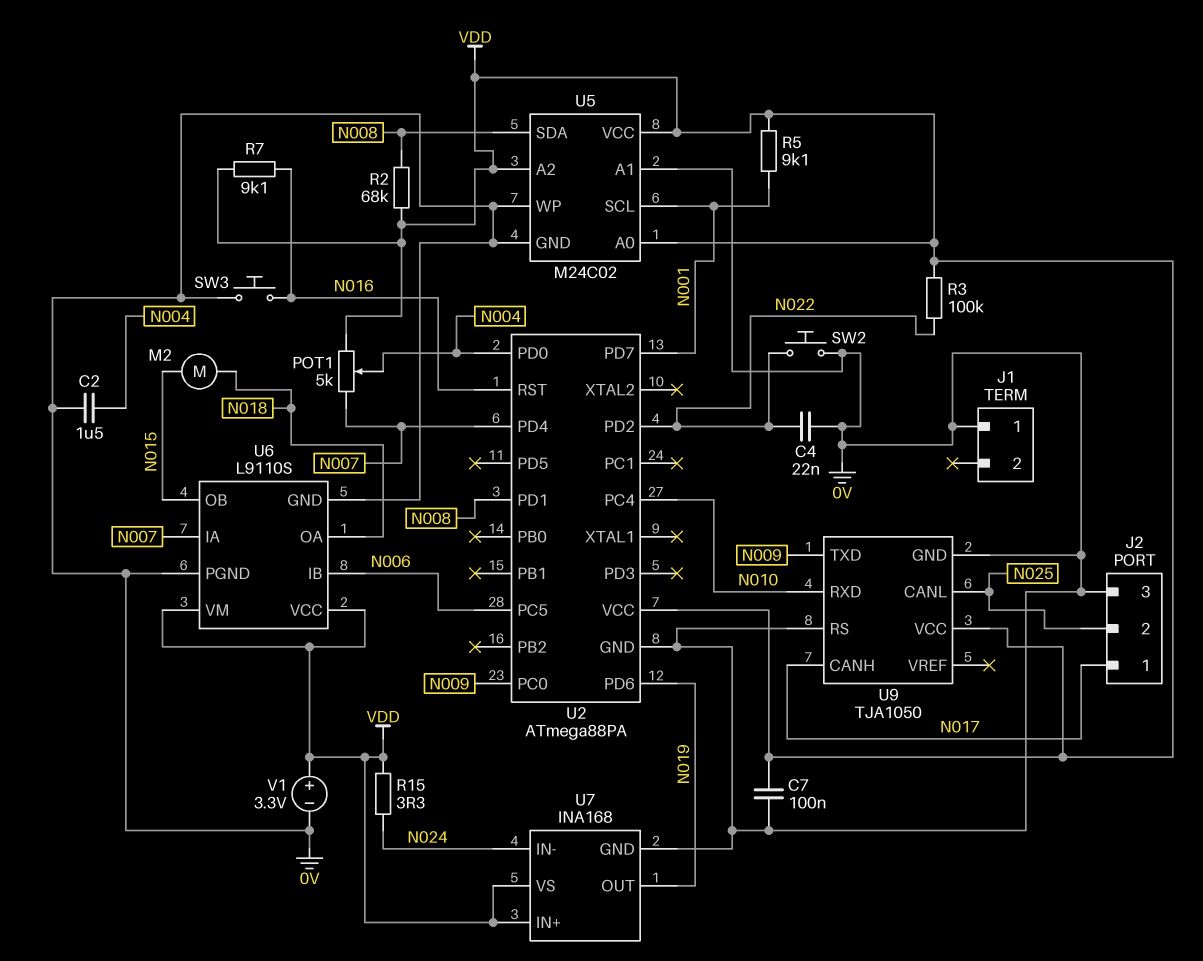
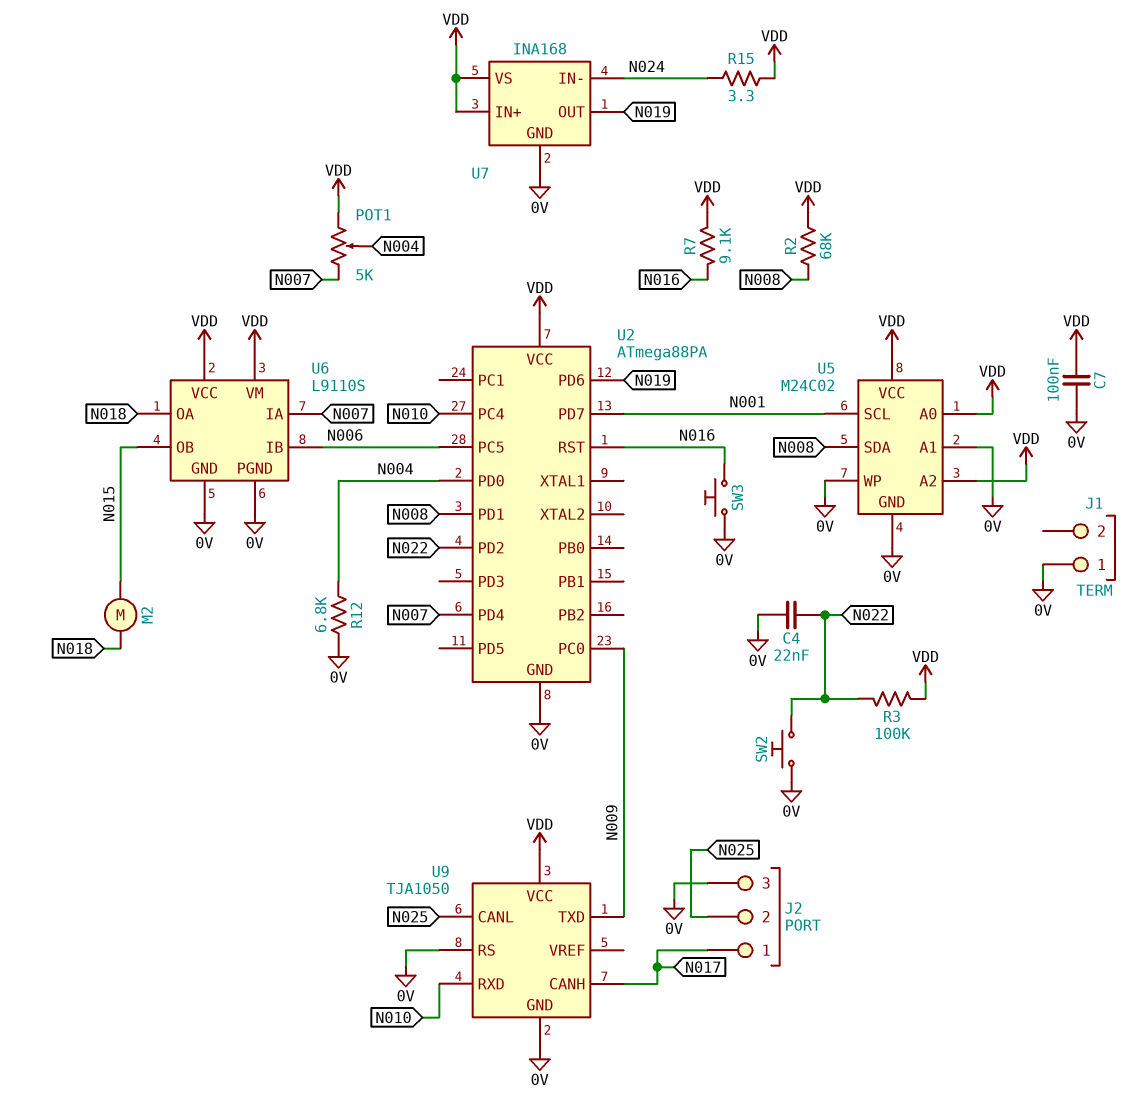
C2: 1.5uF (0V, N004) -> none
R5: 9.1k (N001, VDD) -> none
R12: none -> 6.8k (0V, N004)
V1: 3.3V (plus VDD, minus 0V) -> none

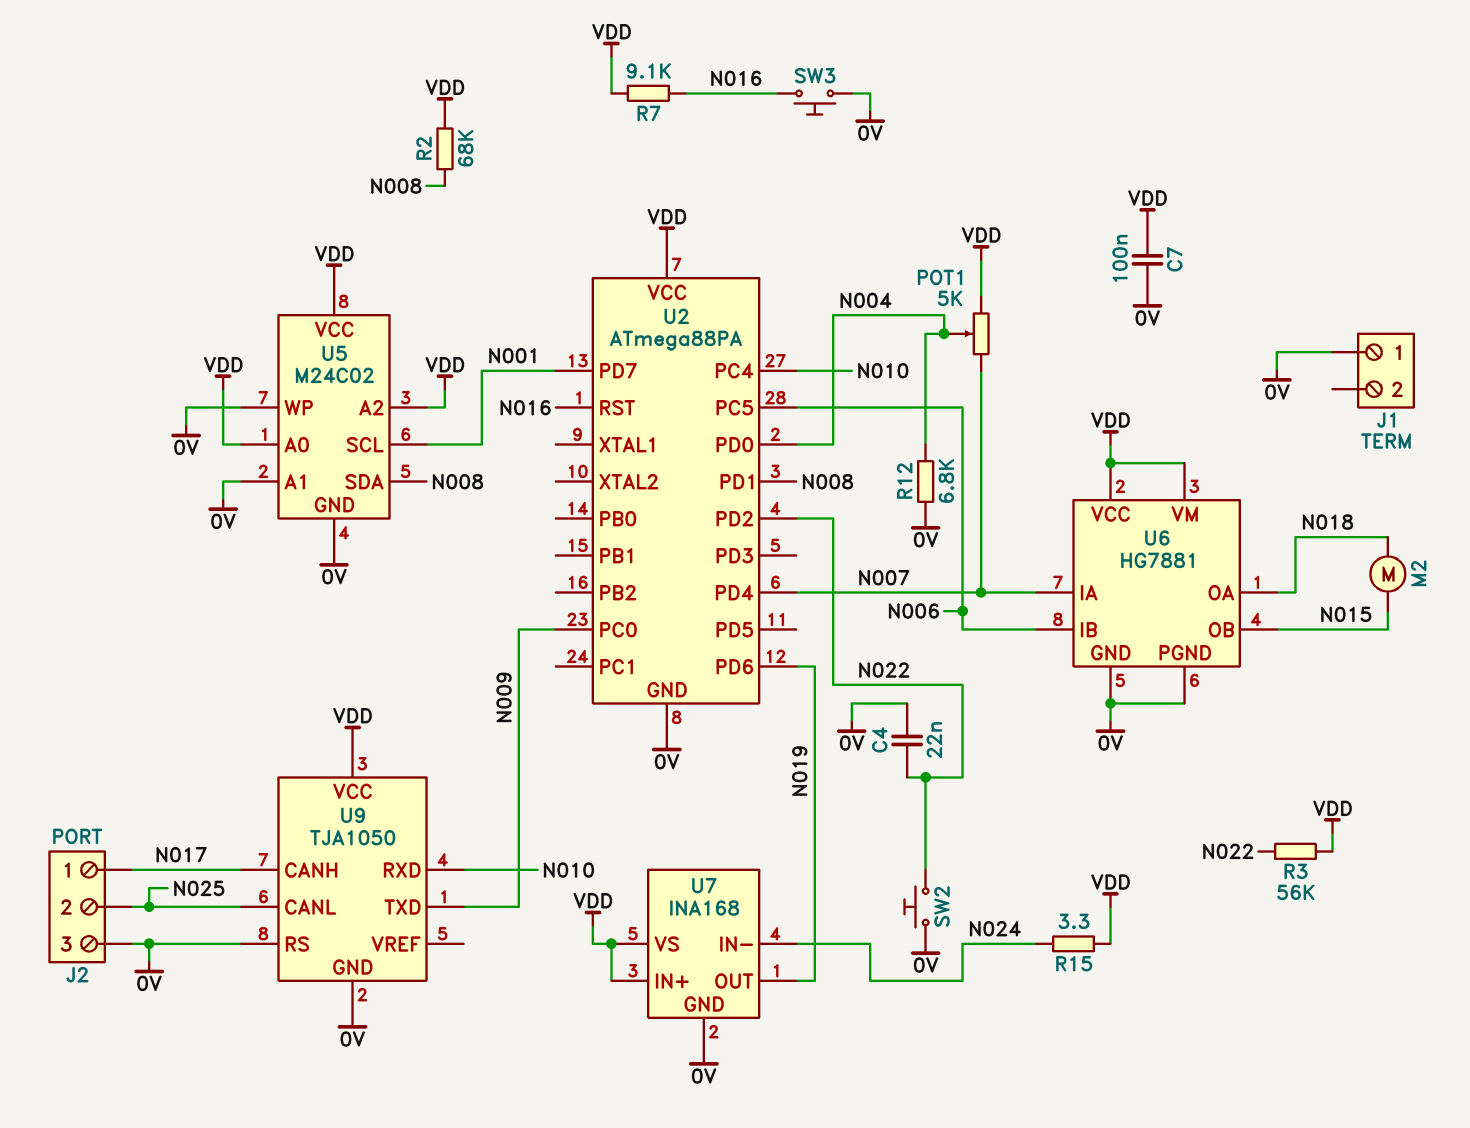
R3: 100k (N022, VDD) -> 56k (N022, VDD)
U6: L9110S -> HG7881

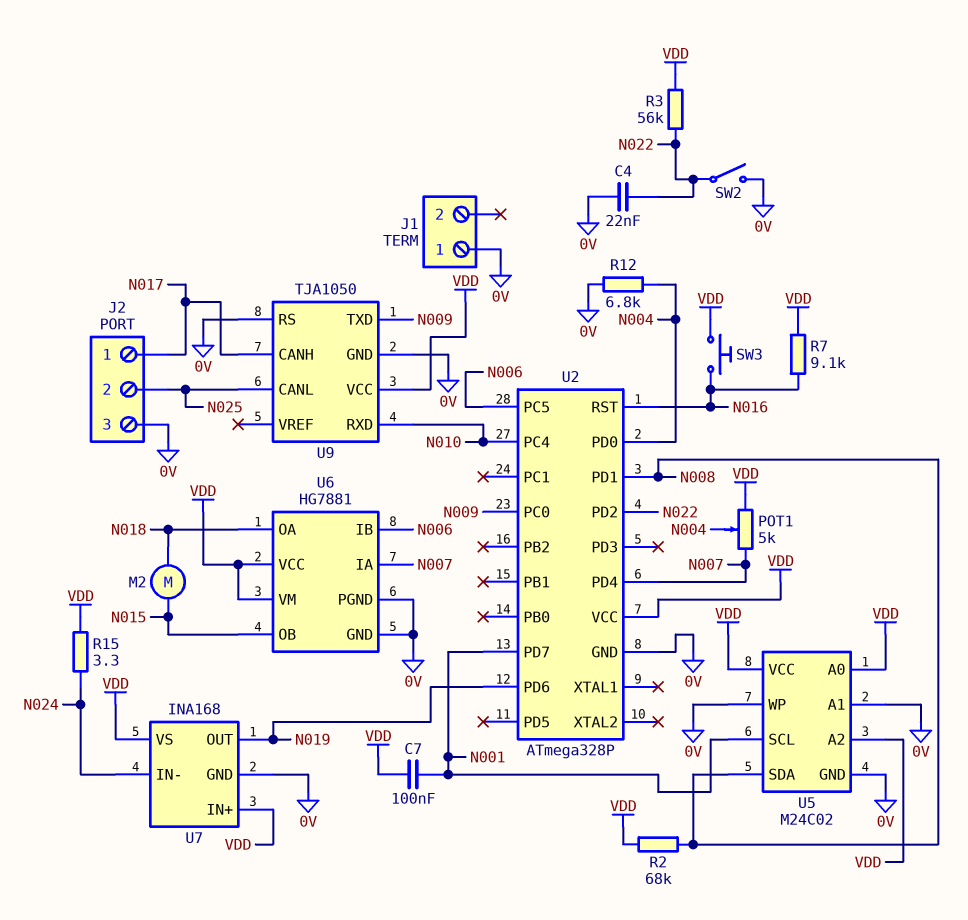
C7: 100nF (0V, VDD) -> 100nF (N001, VDD)
SW2: button (0V, N022) -> switch (0V, N022)
SW3: button (0V, N016) -> button (N016, VDD)
U2: ATmega88PA -> ATmega328P

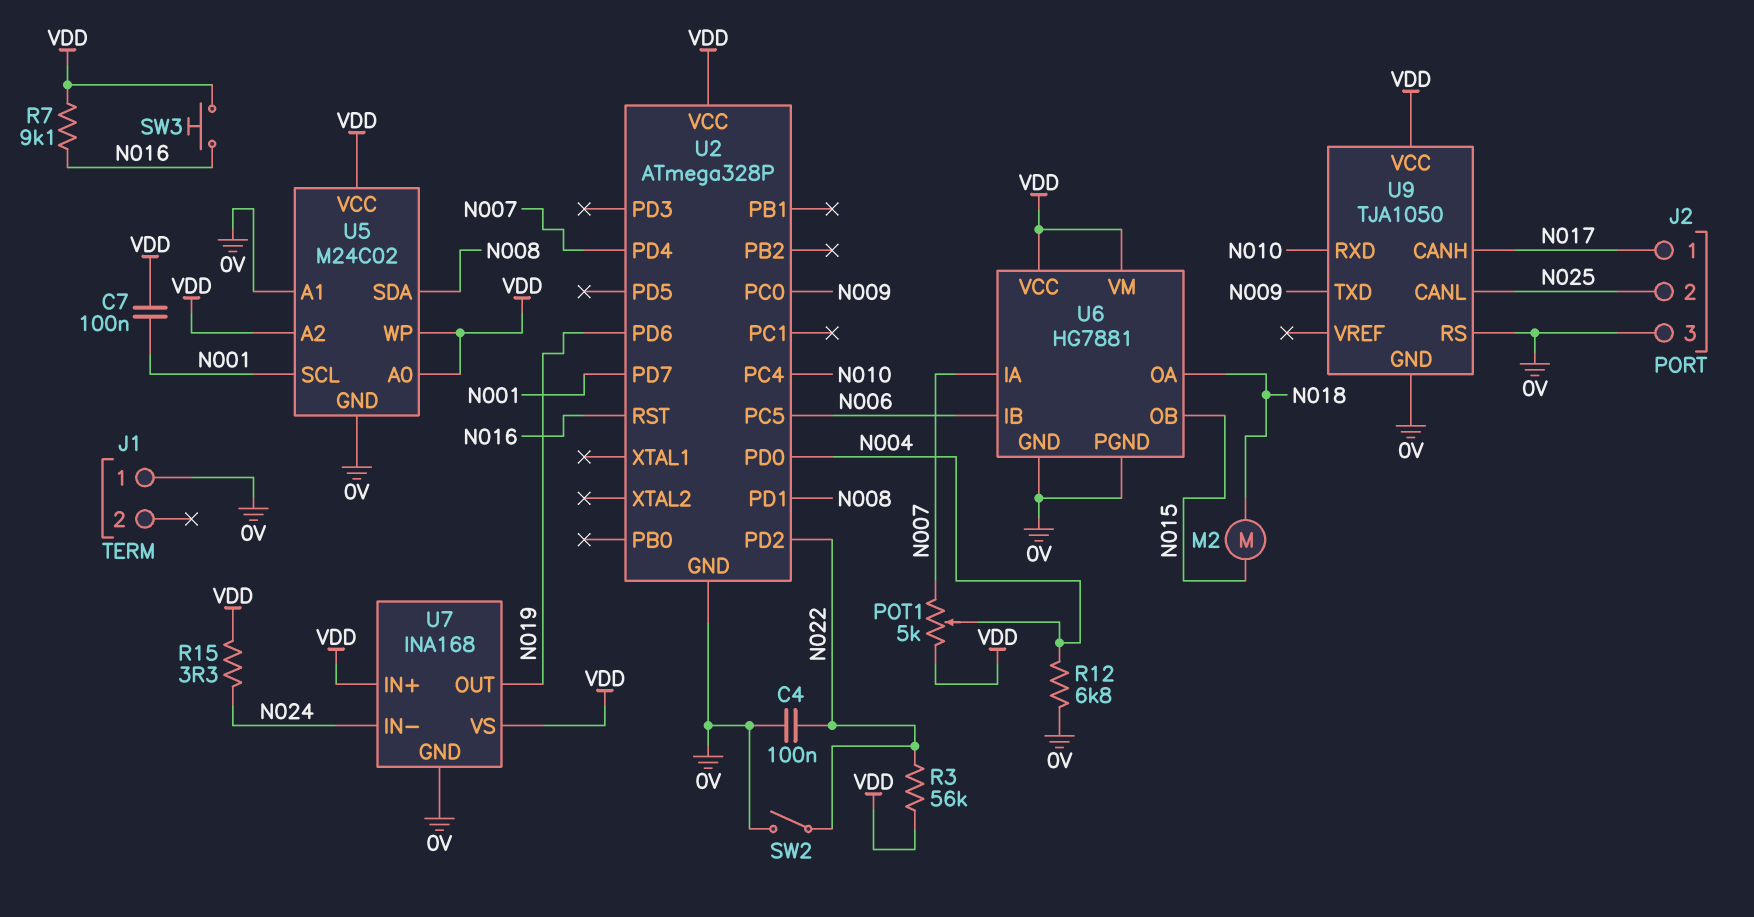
C4: 22nF (0V, N022) -> 100nF (0V, N022)
R2: 68k (N008, VDD) -> none
U5 pin WP: 0V -> VDD

